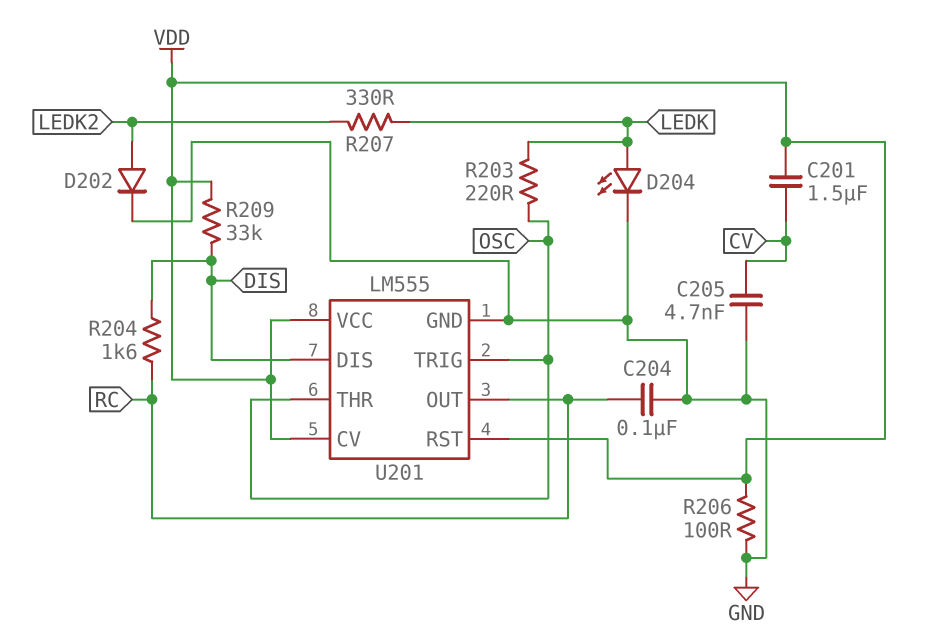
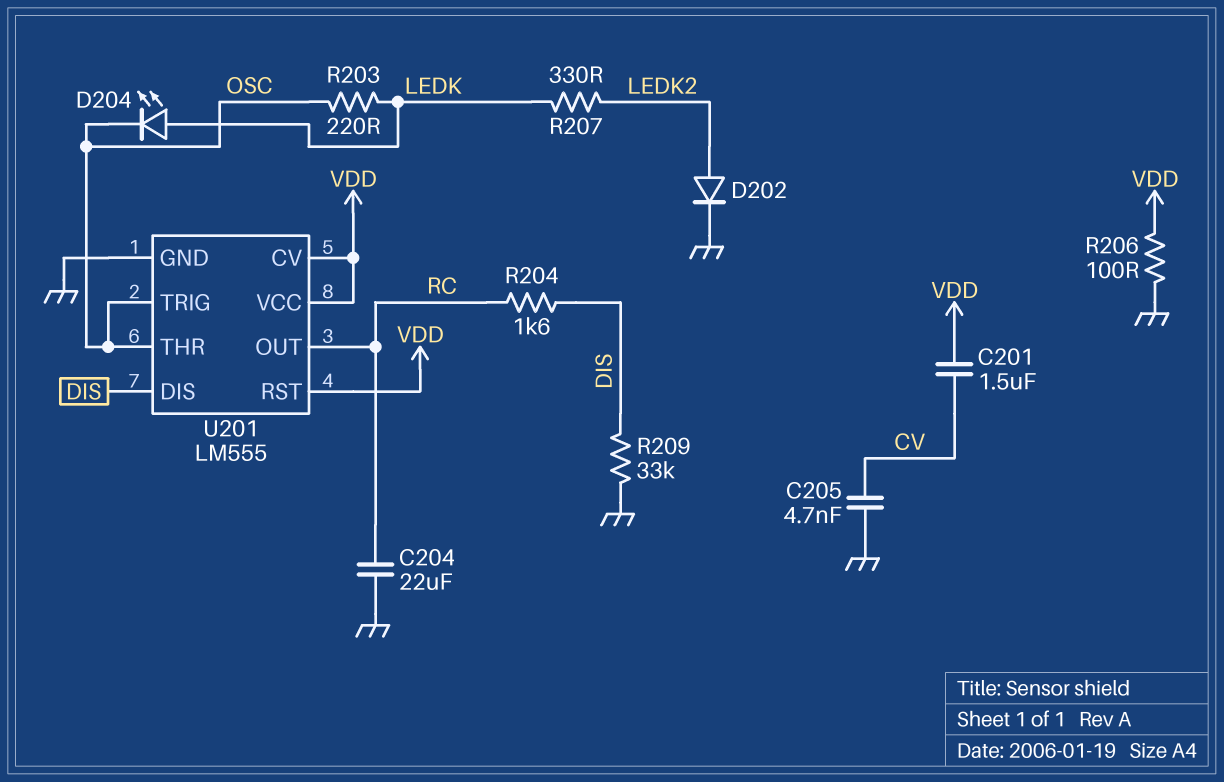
C204: 100nF (GND, RC) -> 22uF (GND, RC)
D204: LED (A LEDK, K GND) -> LED (A LEDK, K OSC)
R209: 33k (DIS, VDD) -> 33k (DIS, GND)

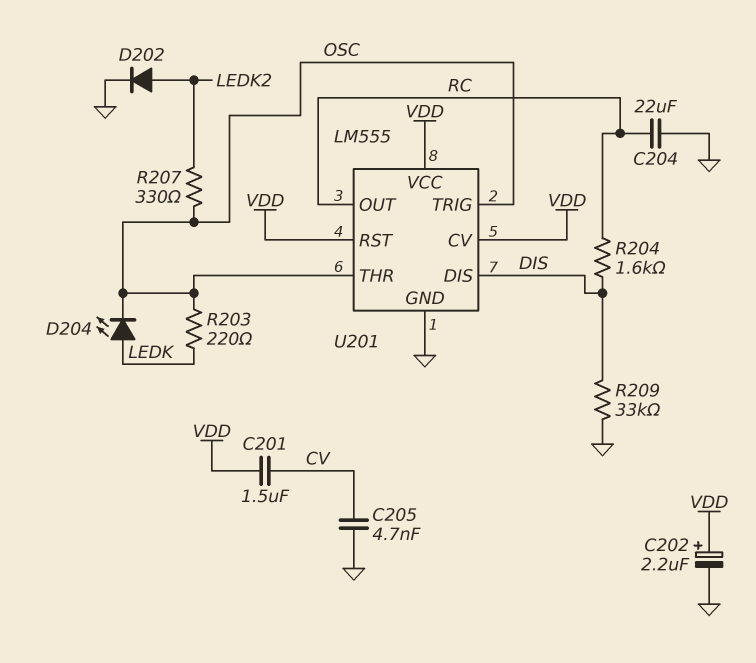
C202: none -> 2.2uF (plus VDD, minus GND)
R206: 100 (GND, VDD) -> none
R207: 330 (LEDK, LEDK2) -> 330 (LEDK2, OSC)

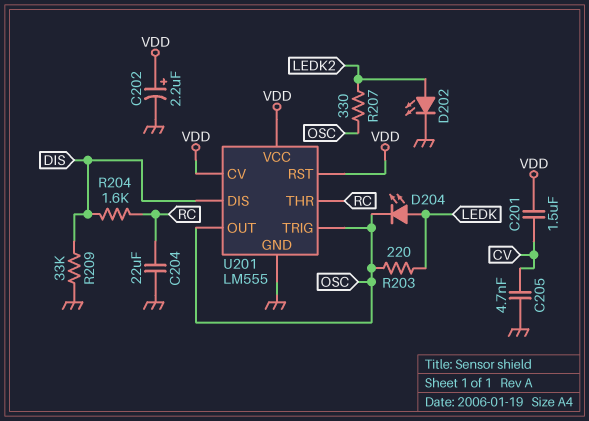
D202: diode (A LEDK2, K GND) -> LED (A LEDK2, K GND)
U201 pin OUT: RC -> OSC
U201 pin THR: OSC -> RC

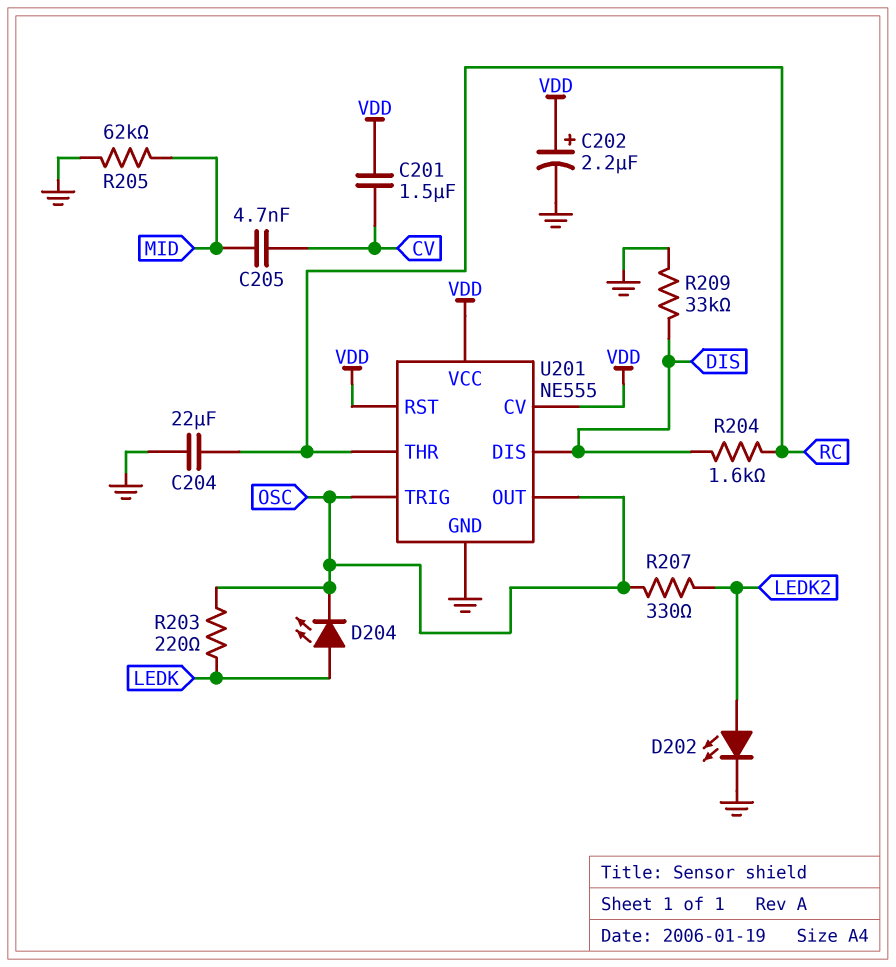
C205: 4.7nF (CV, GND) -> 4.7nF (CV, MID)
R205: none -> 62k (GND, MID)
U201: LM555 -> NE555

